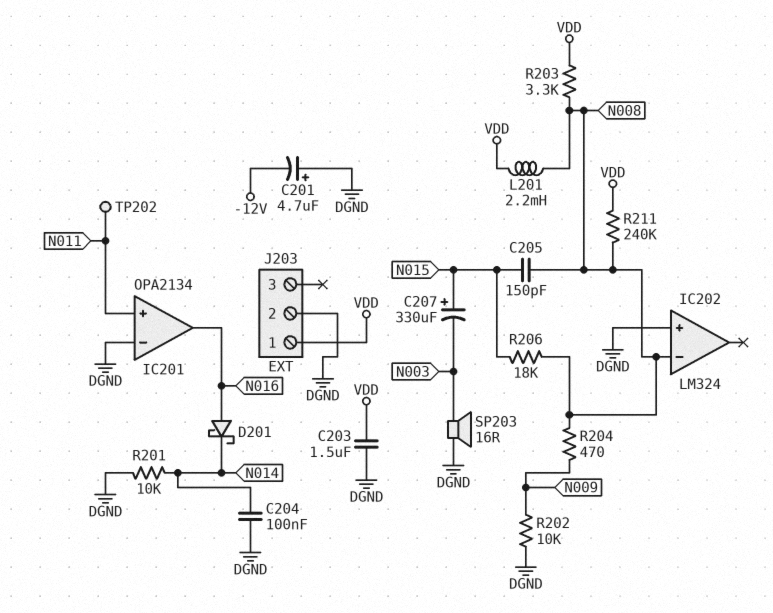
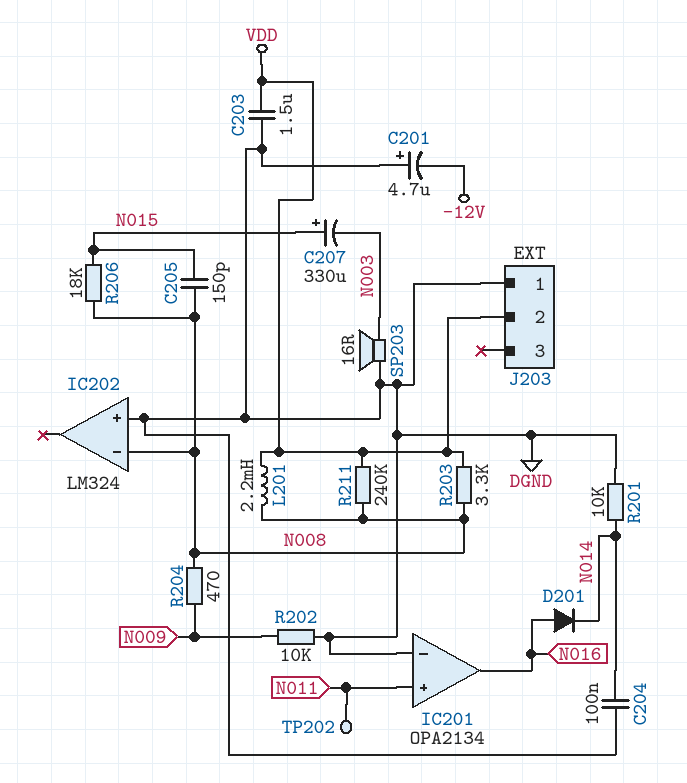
D201: schottky (A N016, K N014) -> diode (A N016, K N014)
J203 pin 1: VDD -> DGND
J203 pin 2: DGND -> VDD

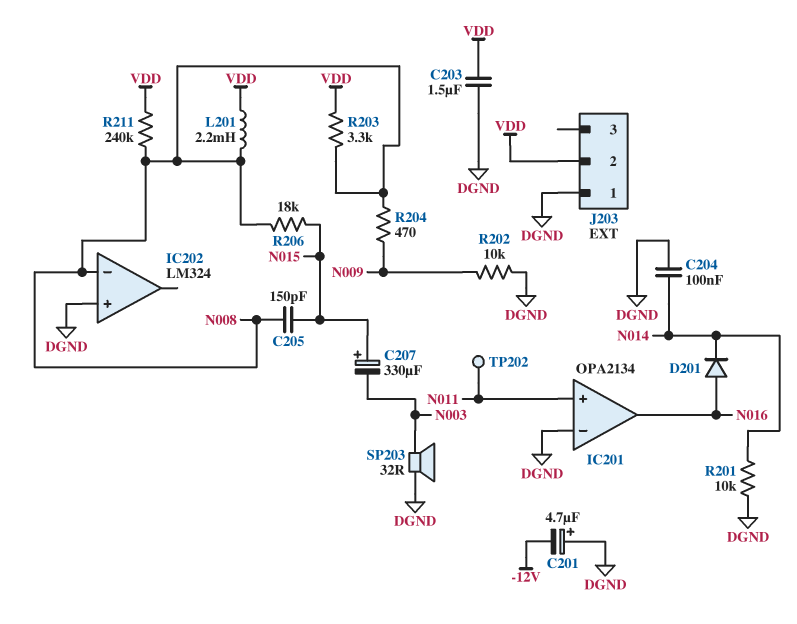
SP203: speaker 16R (DGND, N003) -> speaker 32R (DGND, N003)

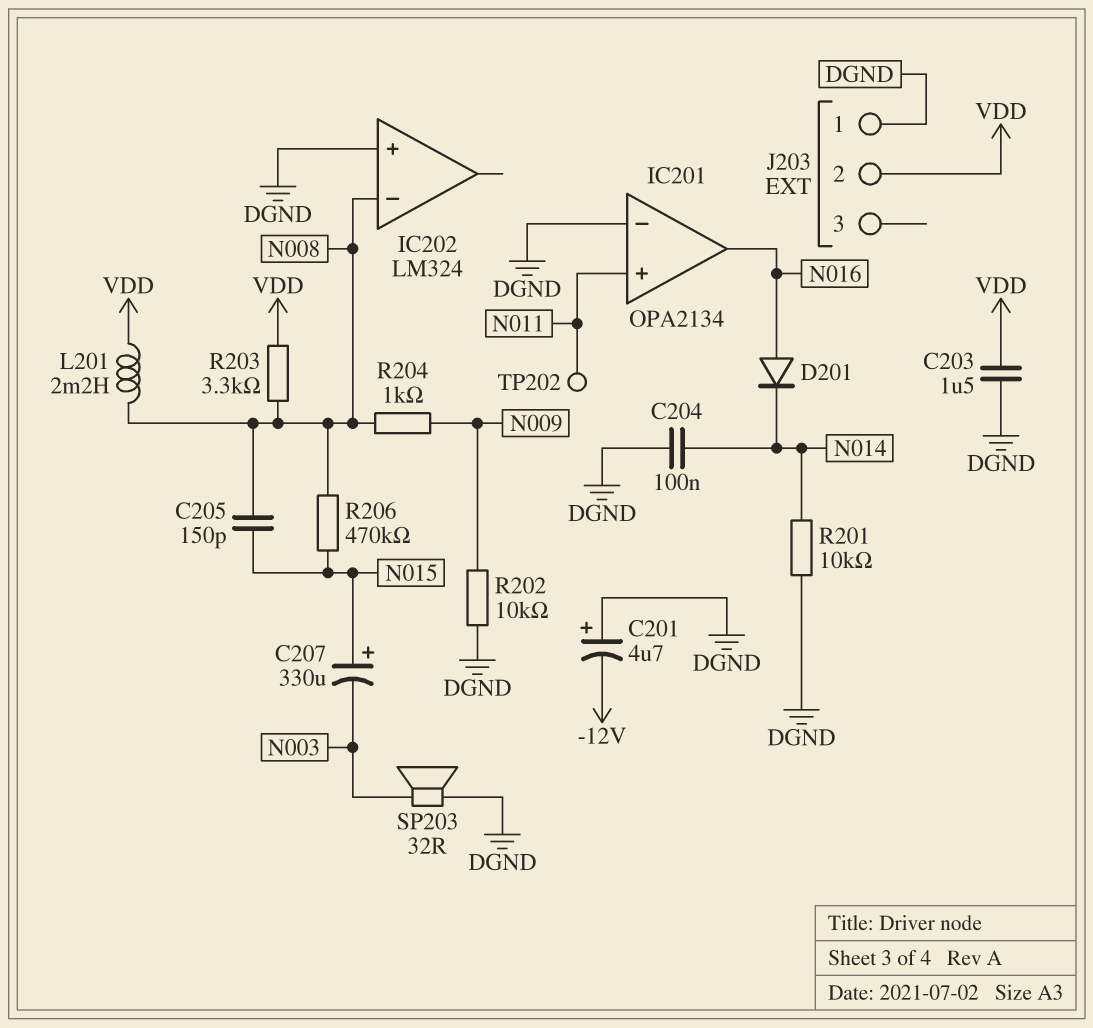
R204: 470 (N008, N009) -> 1k (N008, N009)
R206: 18k (N008, N015) -> 470k (N008, N015)
R211: 240k (N008, VDD) -> none

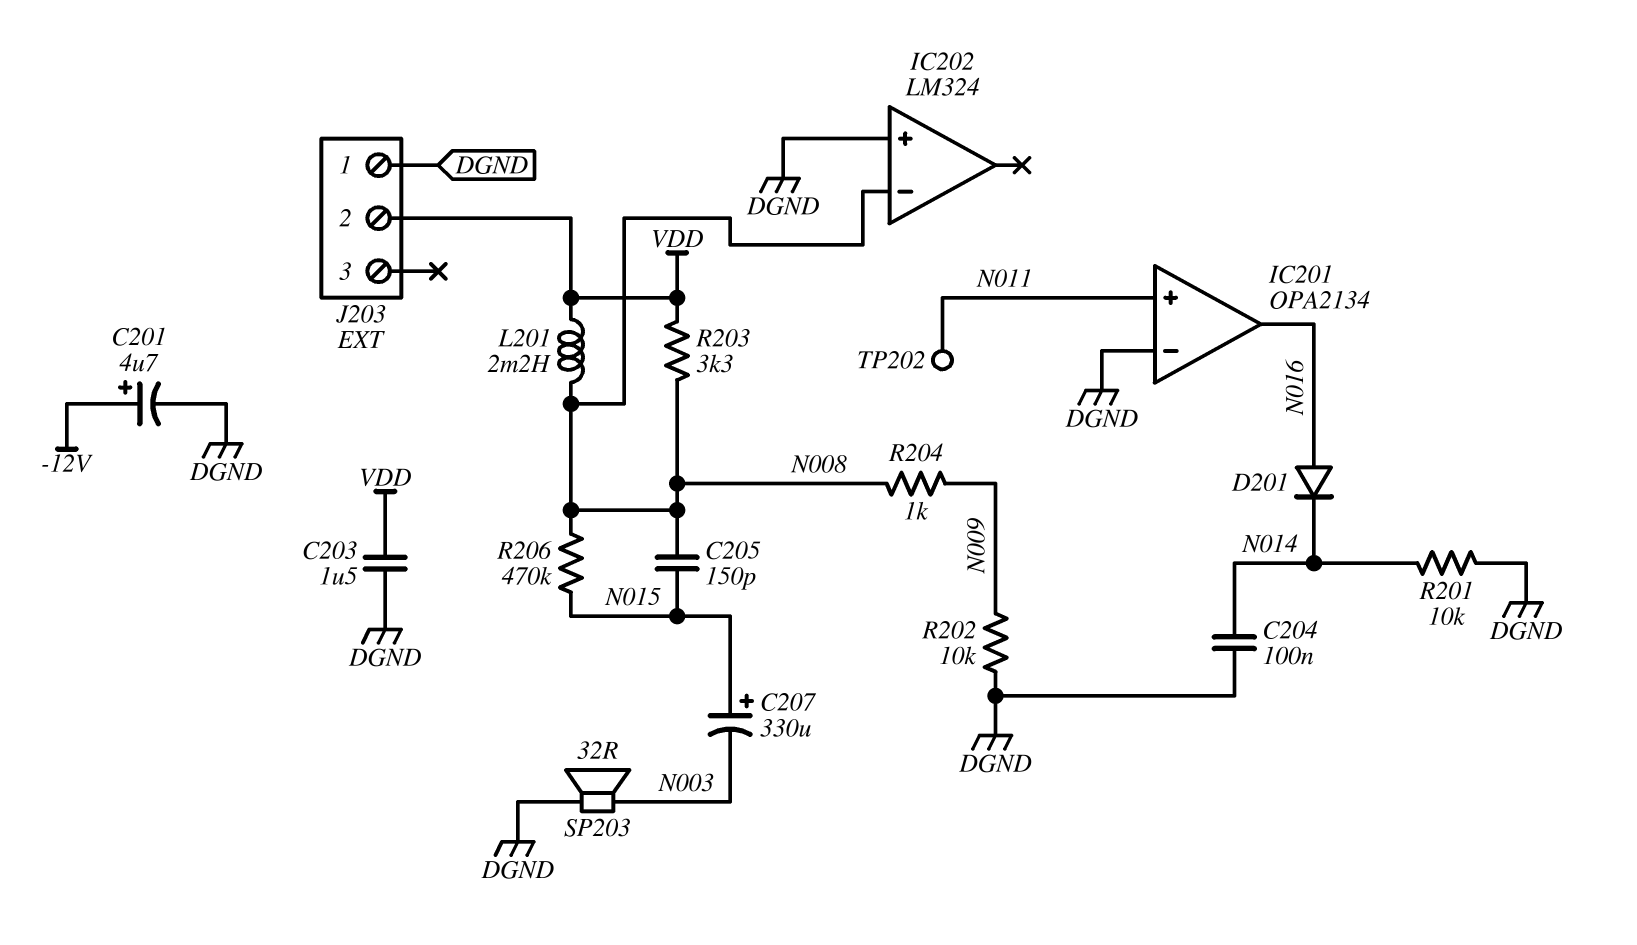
C201: 4.7uF (plus DGND, minus -12V) -> 4.7uF (plus -12V, minus DGND)

